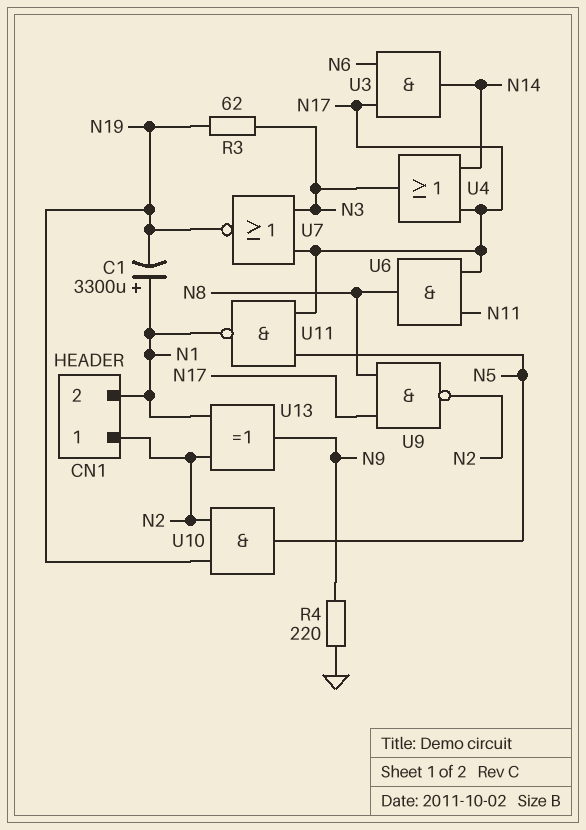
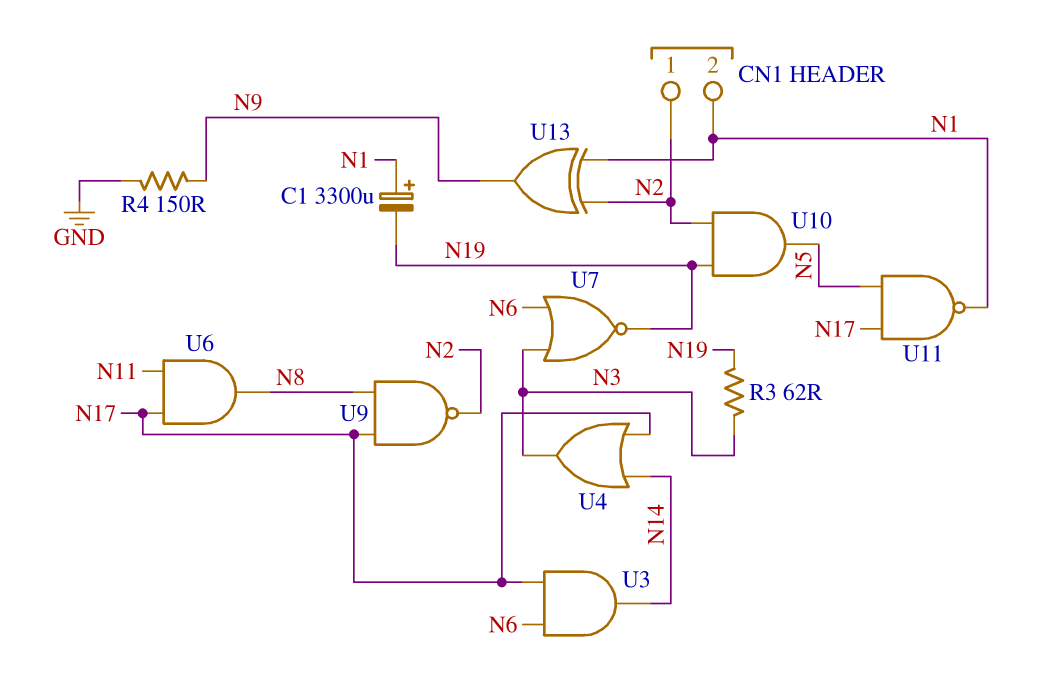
R4: 220 (GND, N9) -> 150 (GND, N9)
U7: NOR (in N3, in N17, out N19) -> NOR (in N3, in N6, out N19)

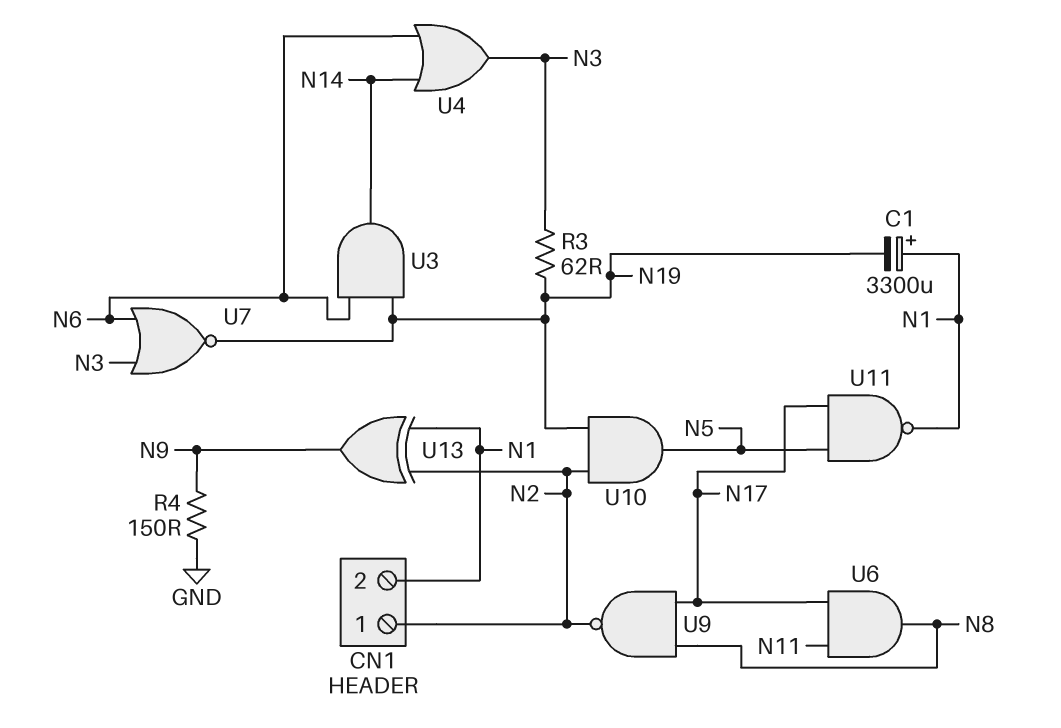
U3: AND (in N6, in N17, out N14) -> AND (in N6, in N19, out N14)
U4: OR (in N14, in N17, out N3) -> OR (in N6, in N14, out N3)

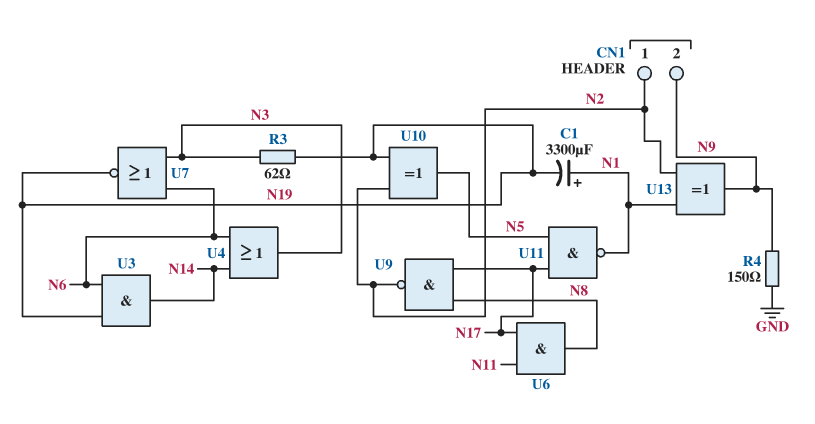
CN1 pin 2: N1 -> N9
U10: AND (in N2, in N19, out N5) -> XOR (in N2, in N19, out N5)

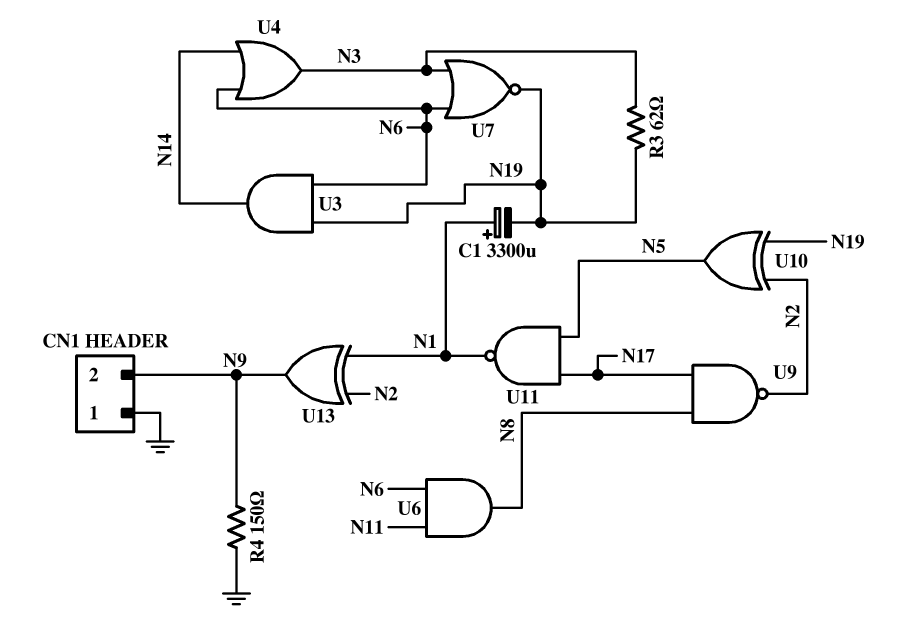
CN1 pin 1: N2 -> GND
U6: AND (in N11, in N17, out N8) -> AND (in N6, in N11, out N8)

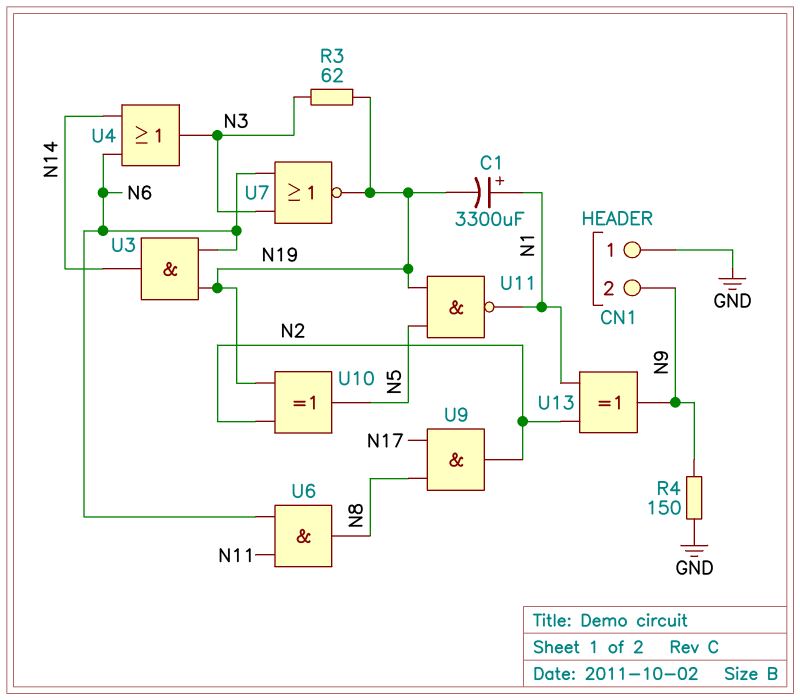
U9: NAND (in N8, in N17, out N2) -> AND (in N8, in N17, out N2)
U11: NAND (in N5, in N17, out N1) -> NAND (in N5, in N19, out N1)

